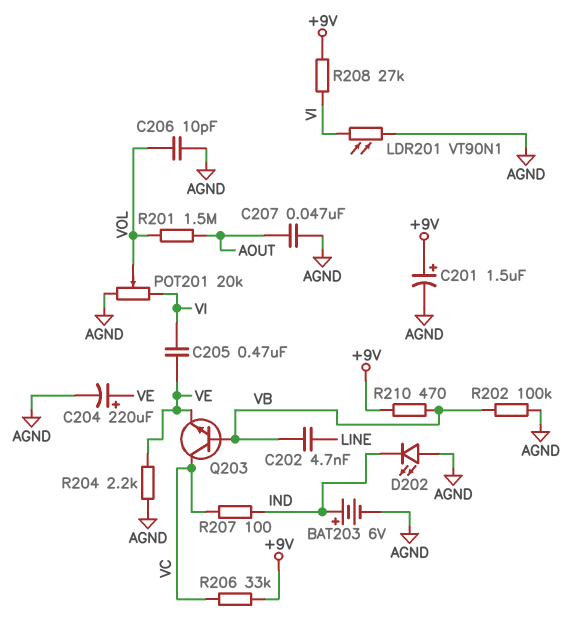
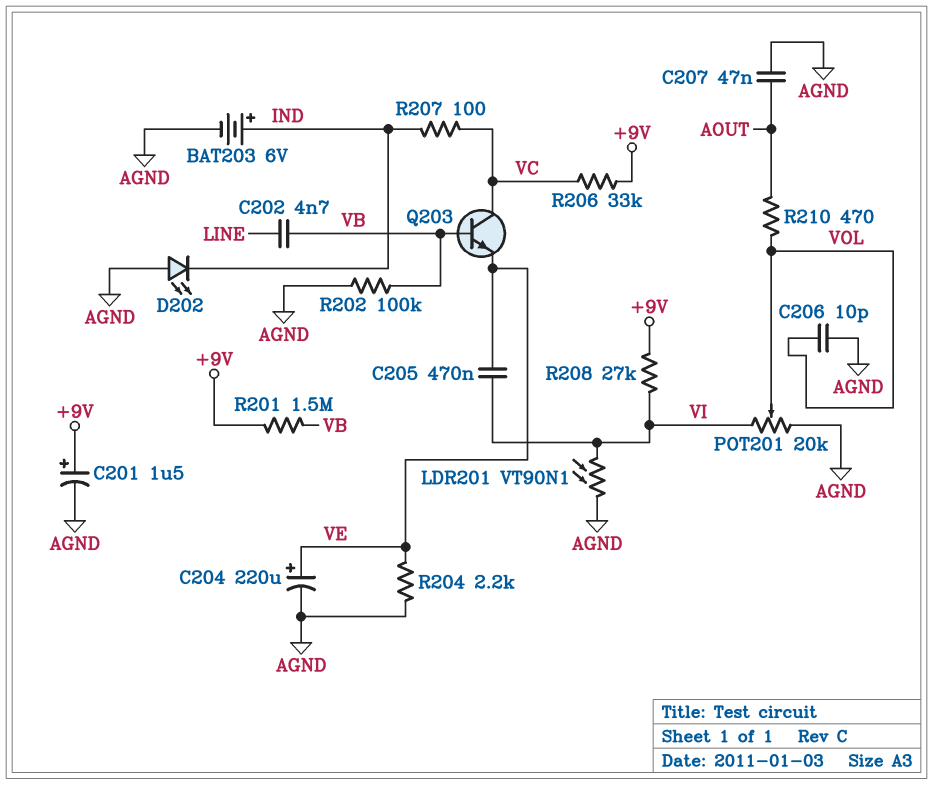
R201: 1.5M (AOUT, VOL) -> 1.5M (+9V, VB)
R210: 470 (+9V, VB) -> 470 (AOUT, VOL)

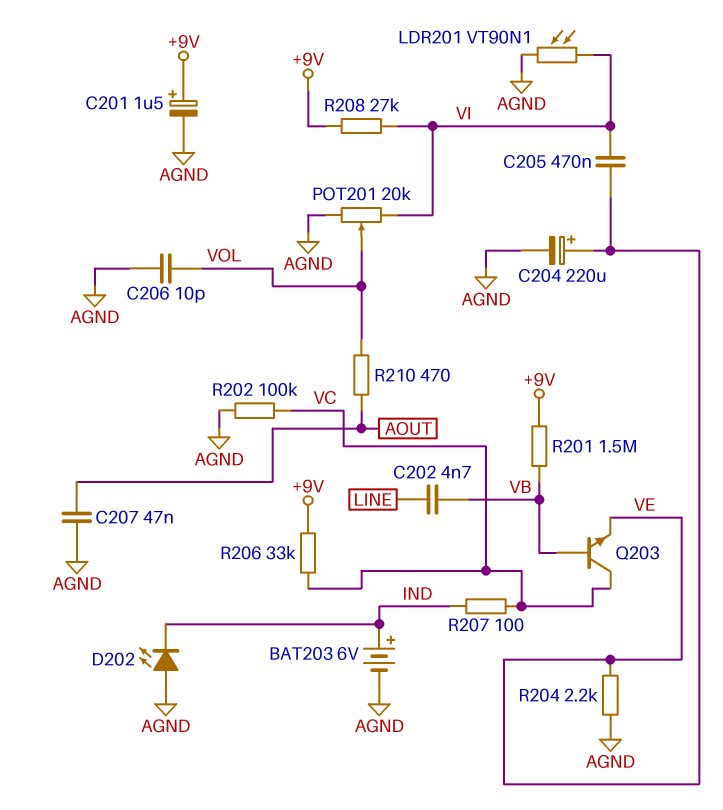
R202: 100k (AGND, VB) -> 100k (AGND, VC)

